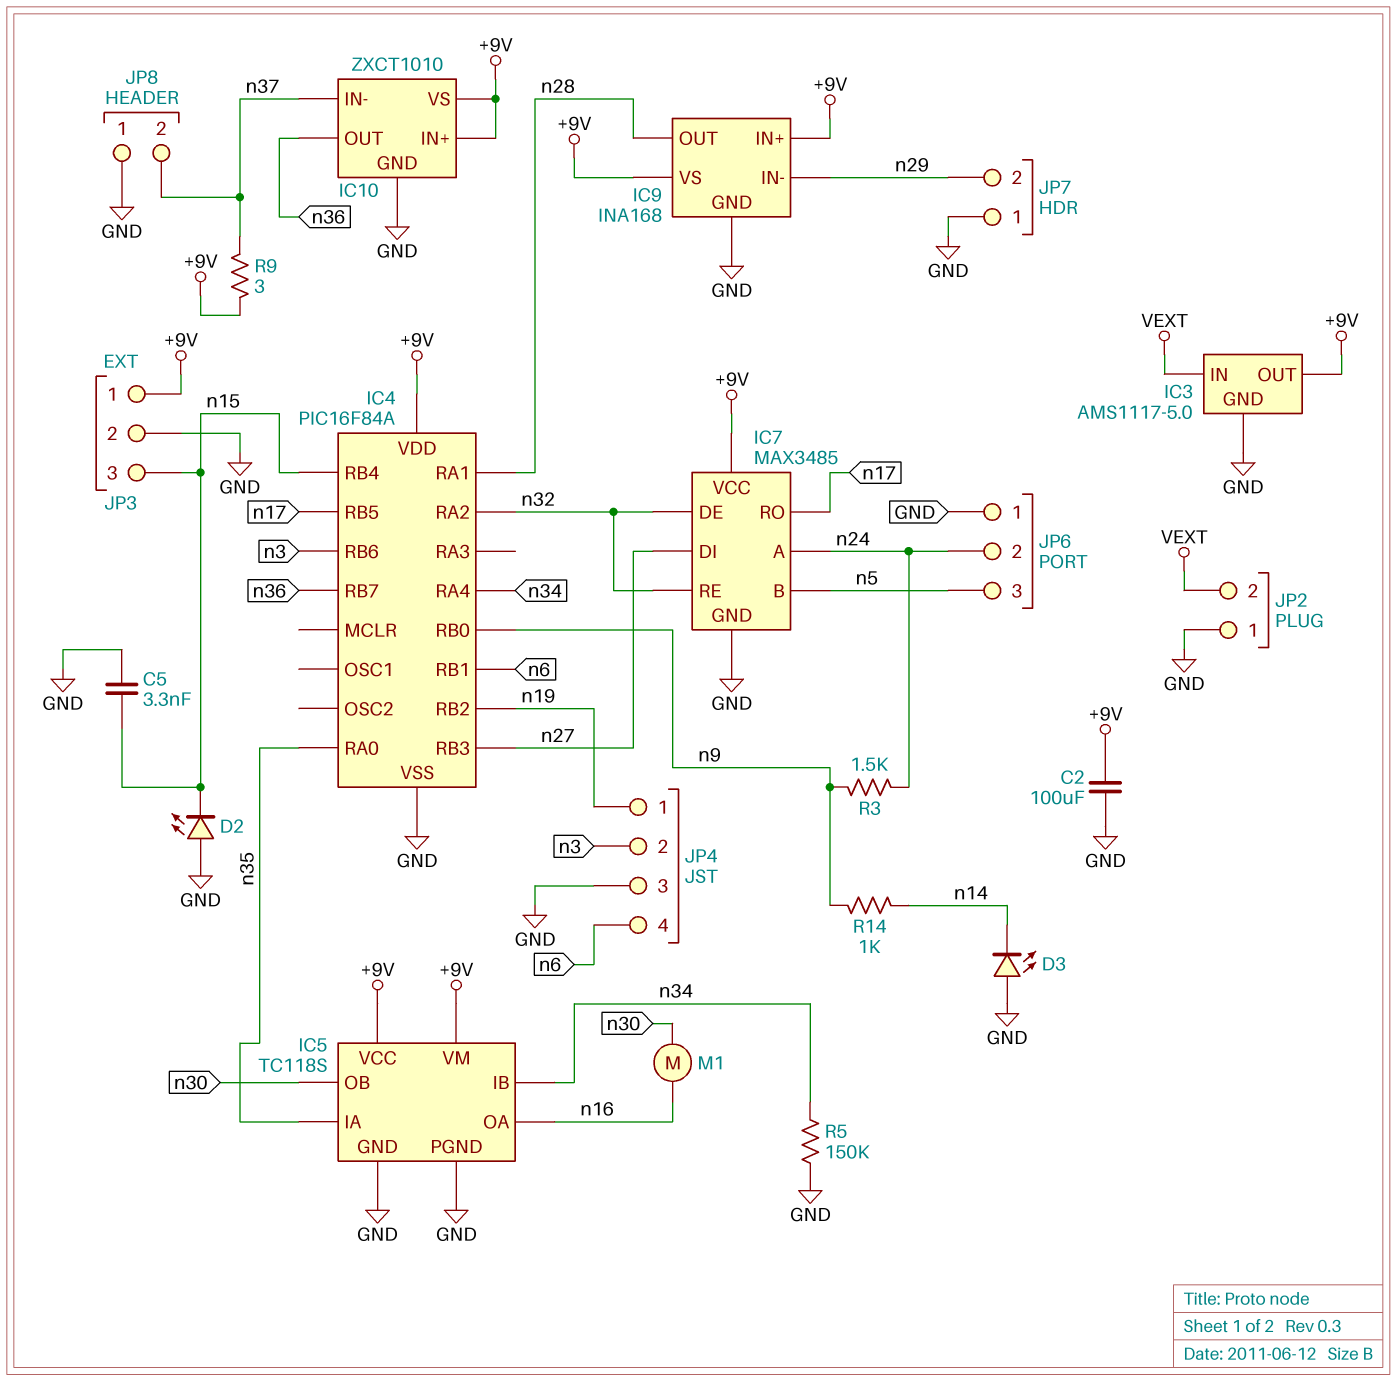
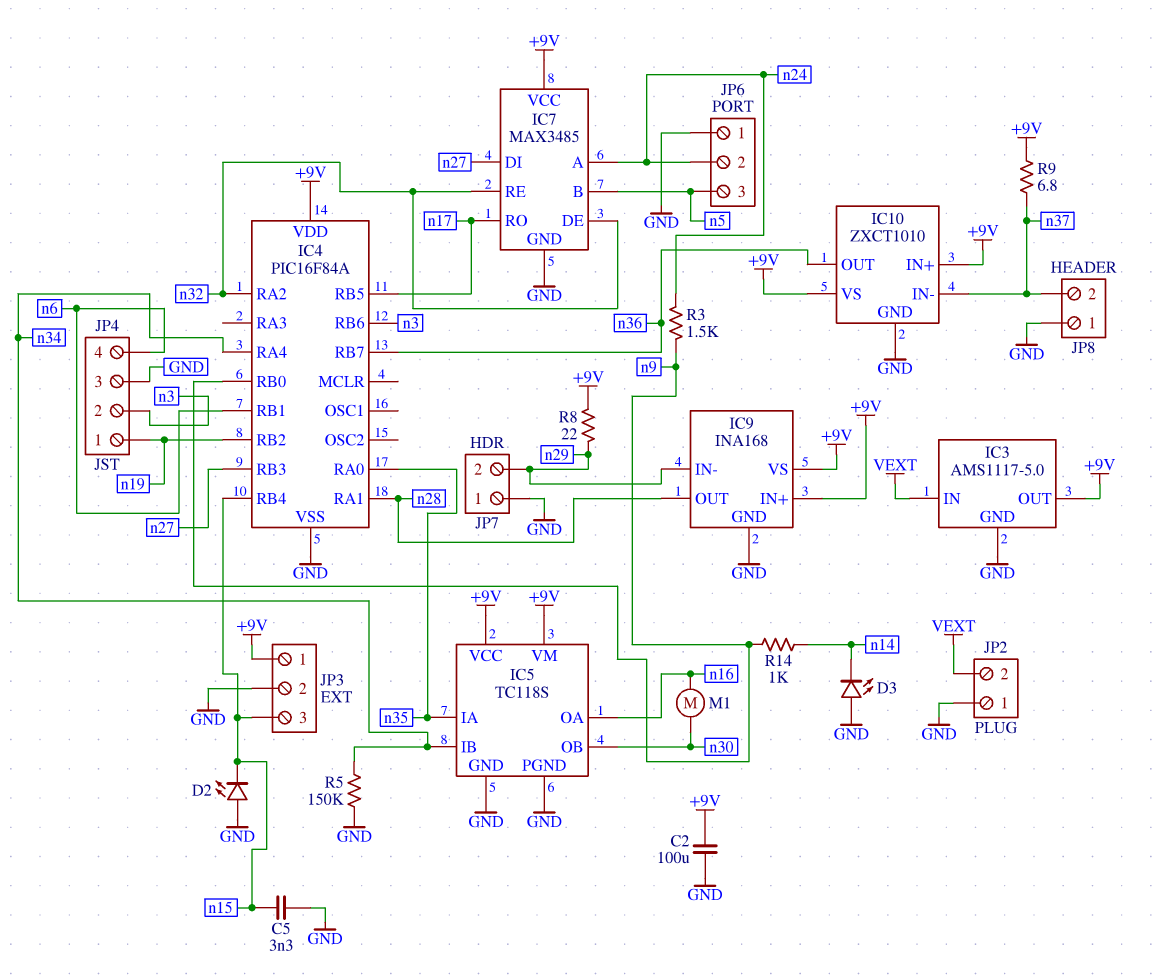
R8: none -> 22 (+9V, n29)
R9: 3 (+9V, n37) -> 6.8 (+9V, n37)

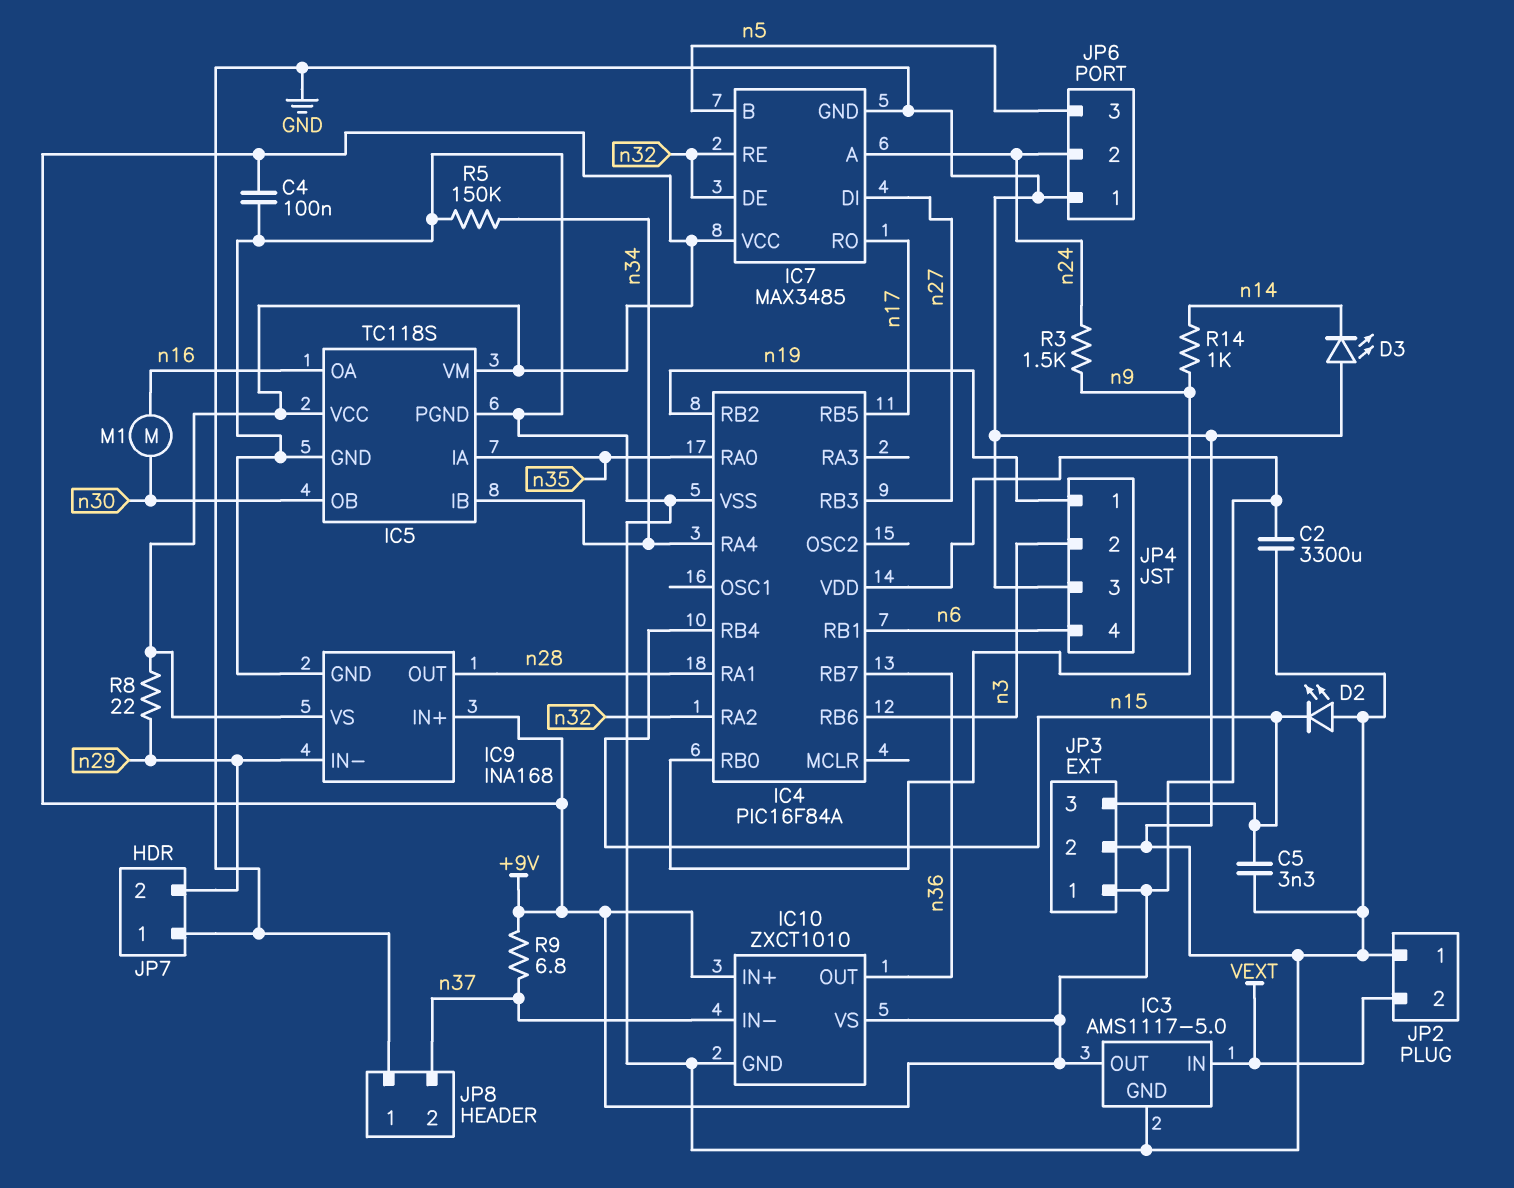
C2: 100uF (+9V, GND) -> 3300uF (+9V, GND)
C4: none -> 100nF (+9V, GND)

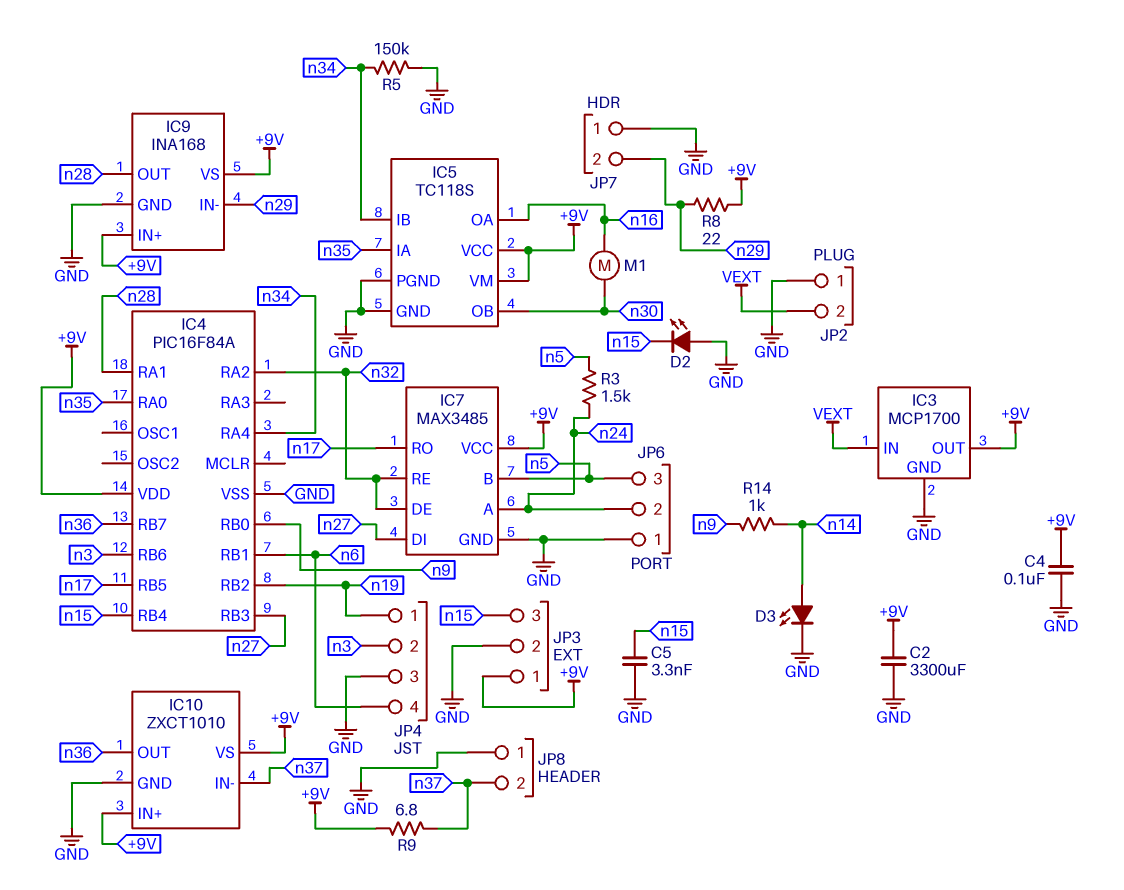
D3: LED (A GND, K n14) -> LED (A n14, K GND)
IC3: AMS1117-5.0 -> MCP1700
R3: 1.5k (n9, n24) -> 1.5k (n5, n24)

